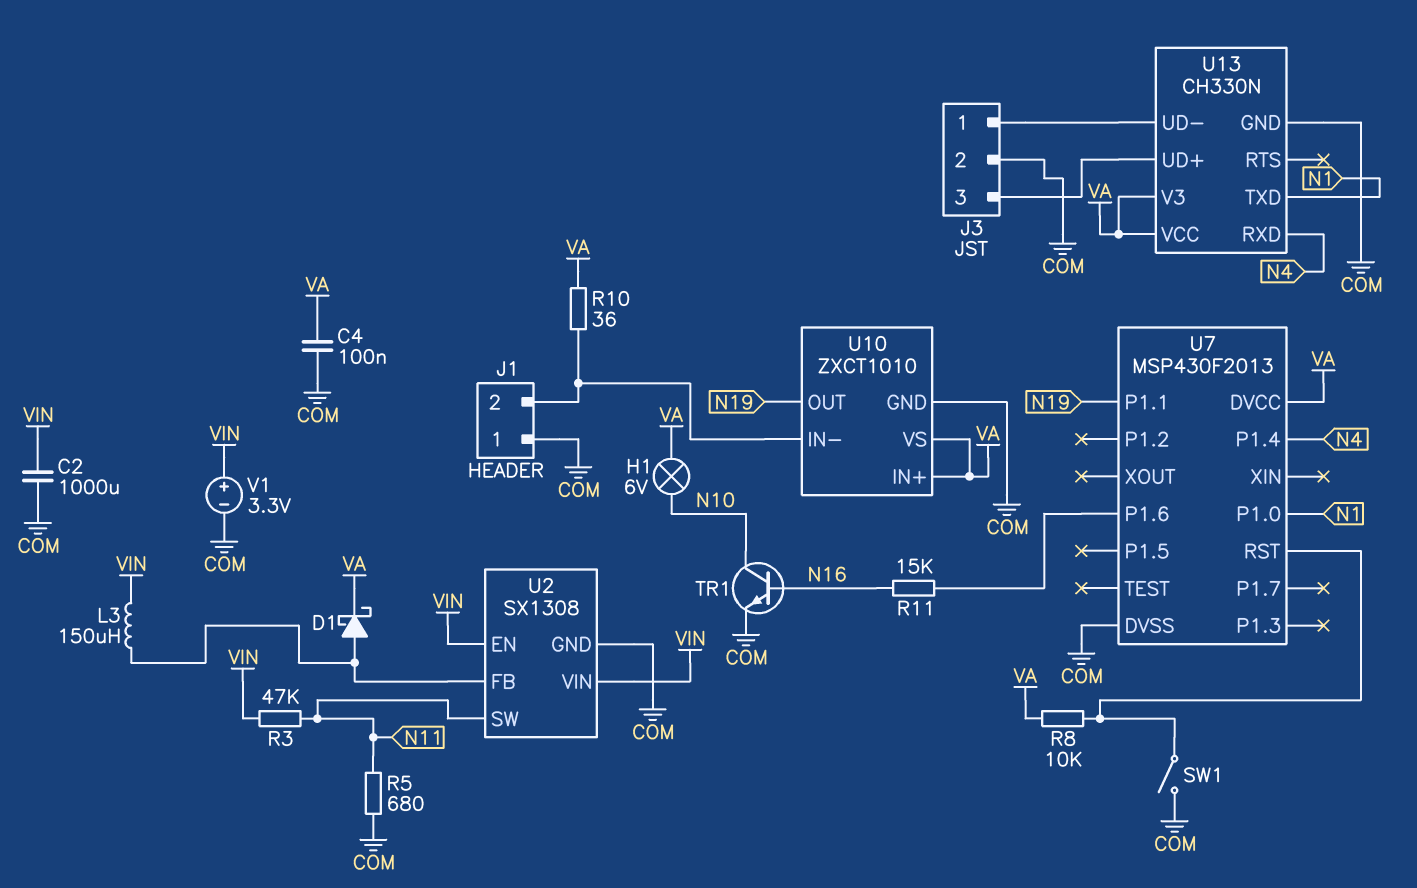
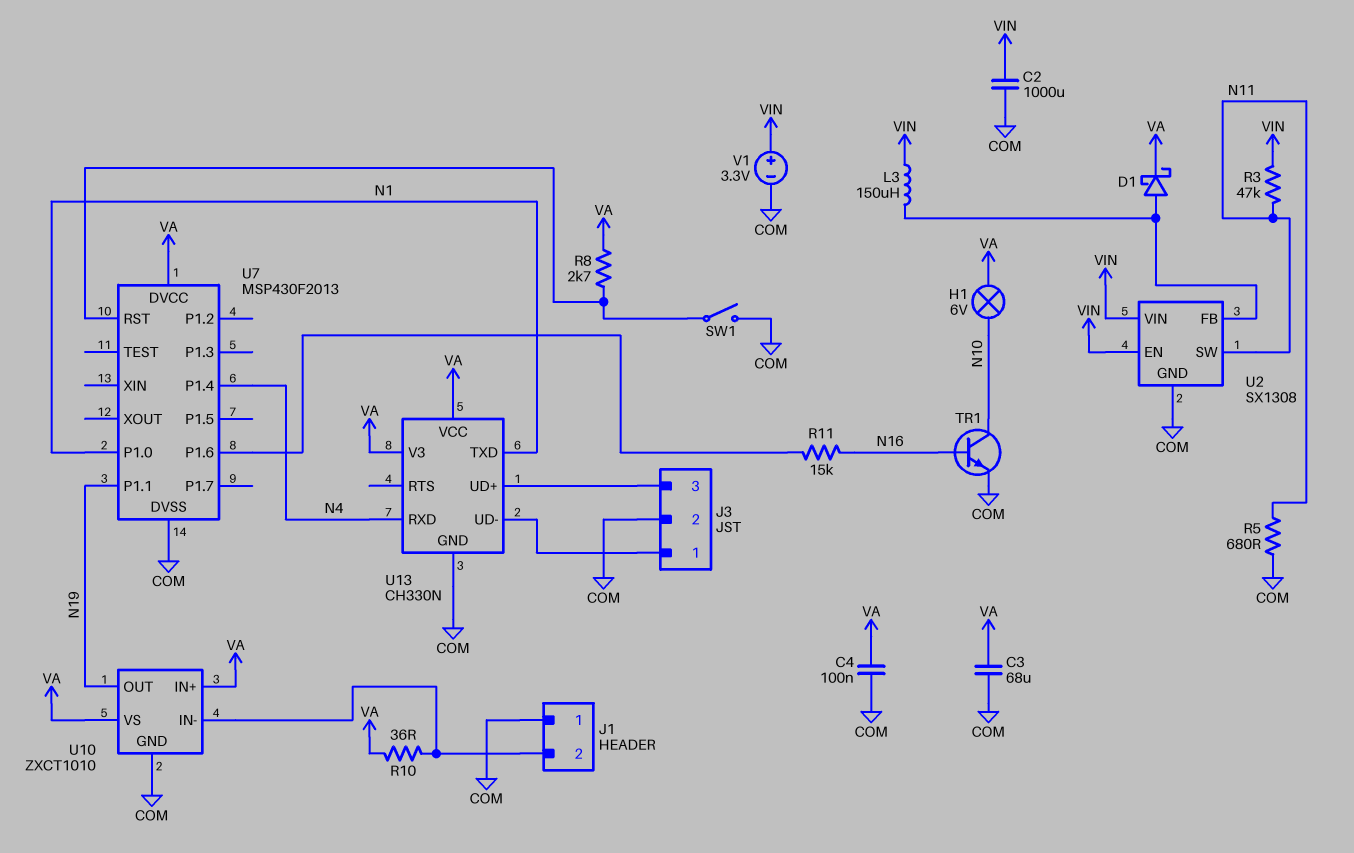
C3: none -> 68uF (COM, VA)
R8: 10k (U7/RST, VA) -> 2.7k (U7/RST, VA)

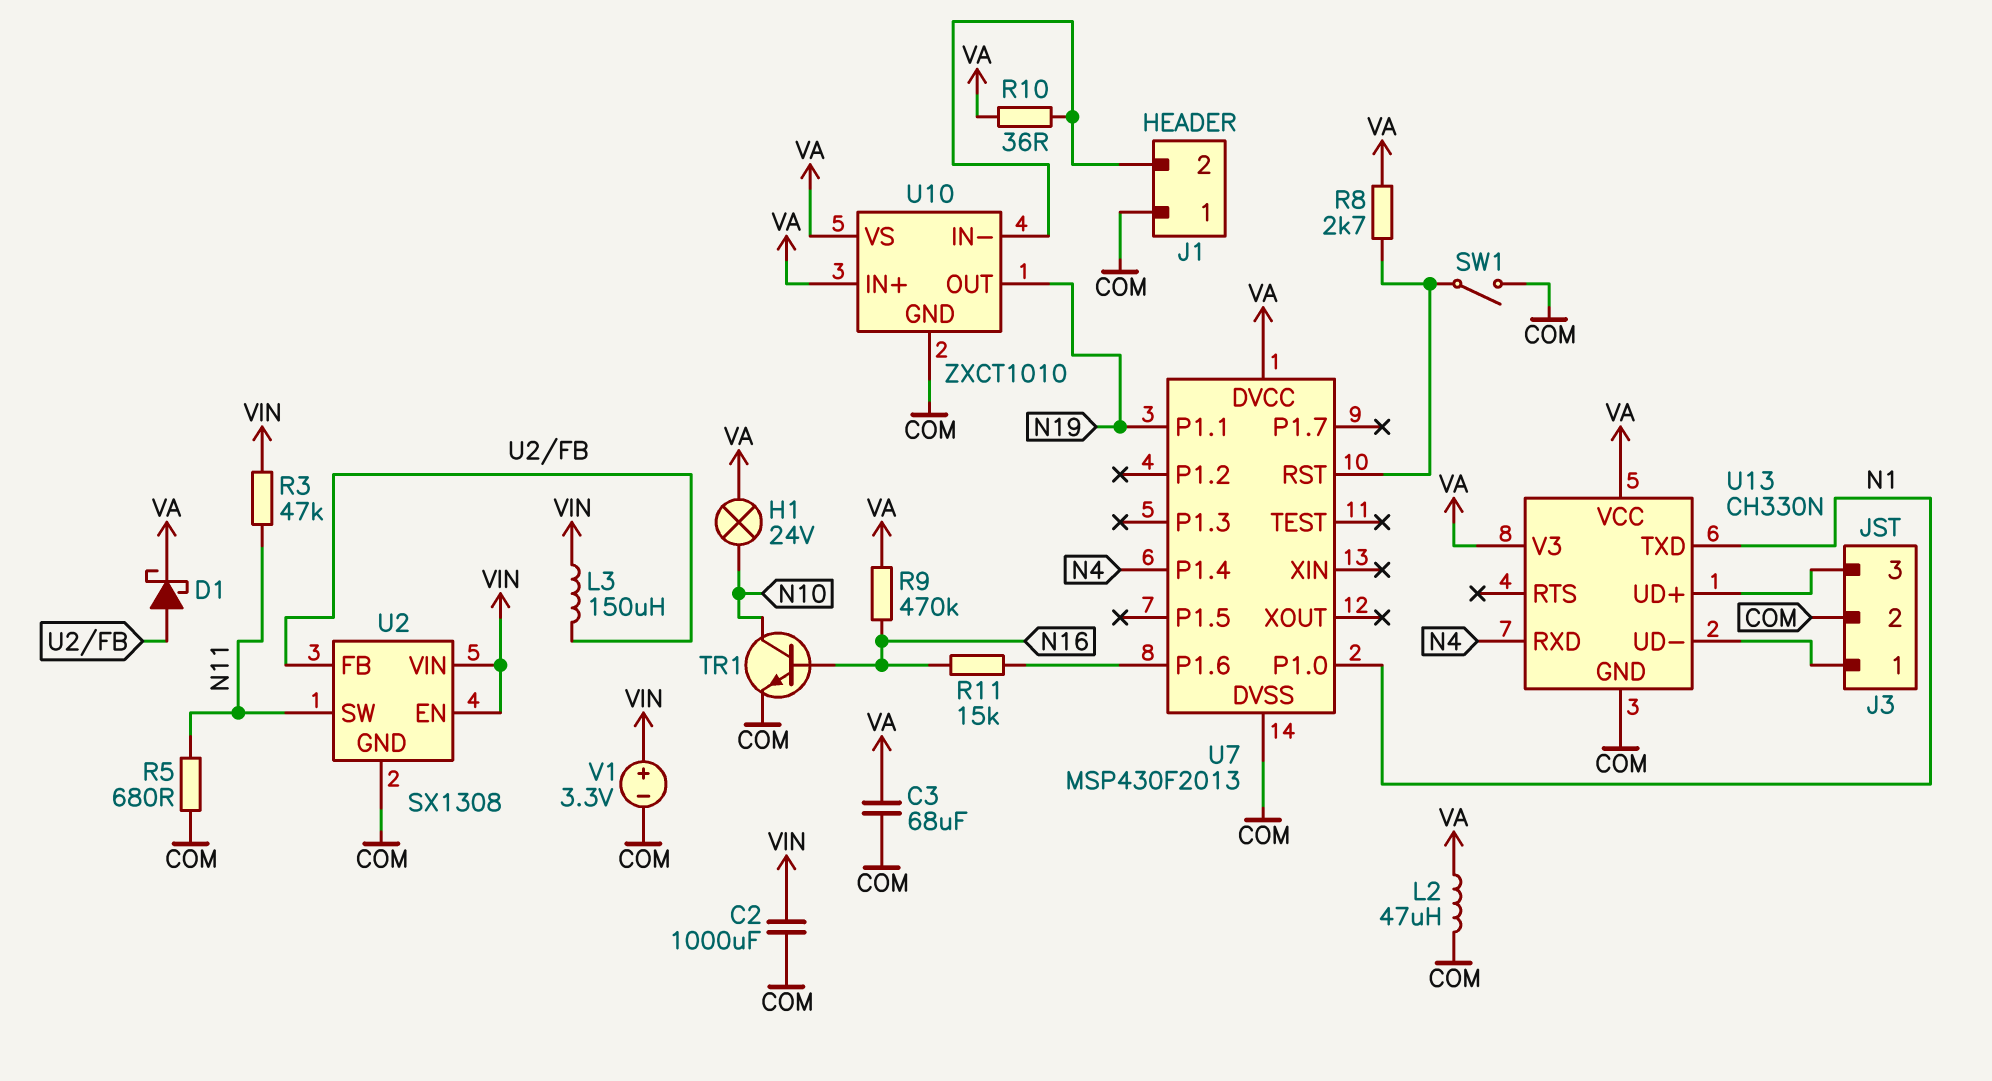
C4: 100nF (COM, VA) -> none
H1: lamp 6V (N10, VA) -> lamp 24V (N10, VA)
L2: none -> 47uH (COM, VA)
R9: none -> 470k (N16, VA)

